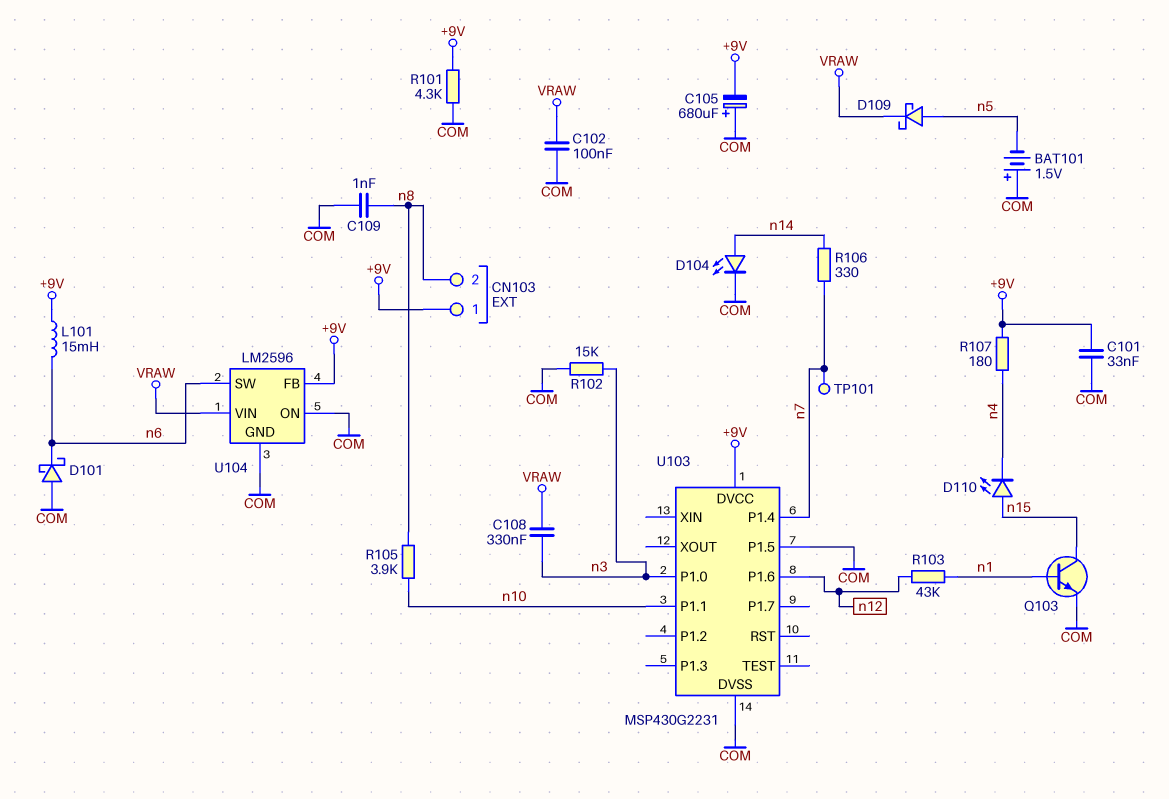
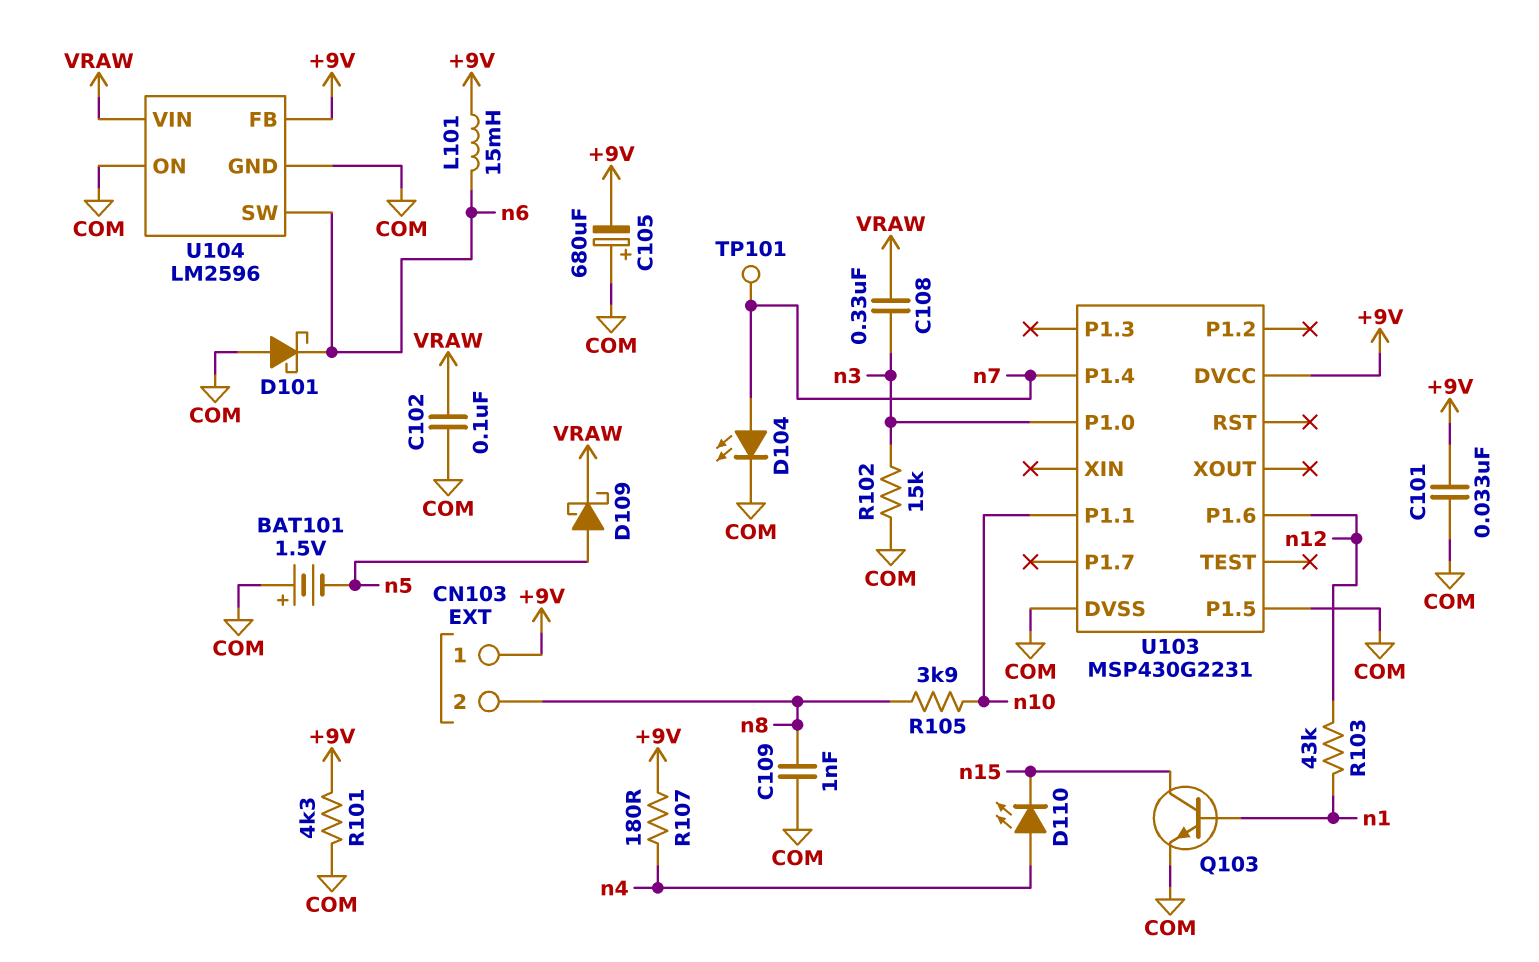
D104: LED (A n14, K COM) -> LED (A n7, K COM)
D110: LED (A n15, K n4) -> LED (A n4, K n15)
R106: 330 (n7, n14) -> none

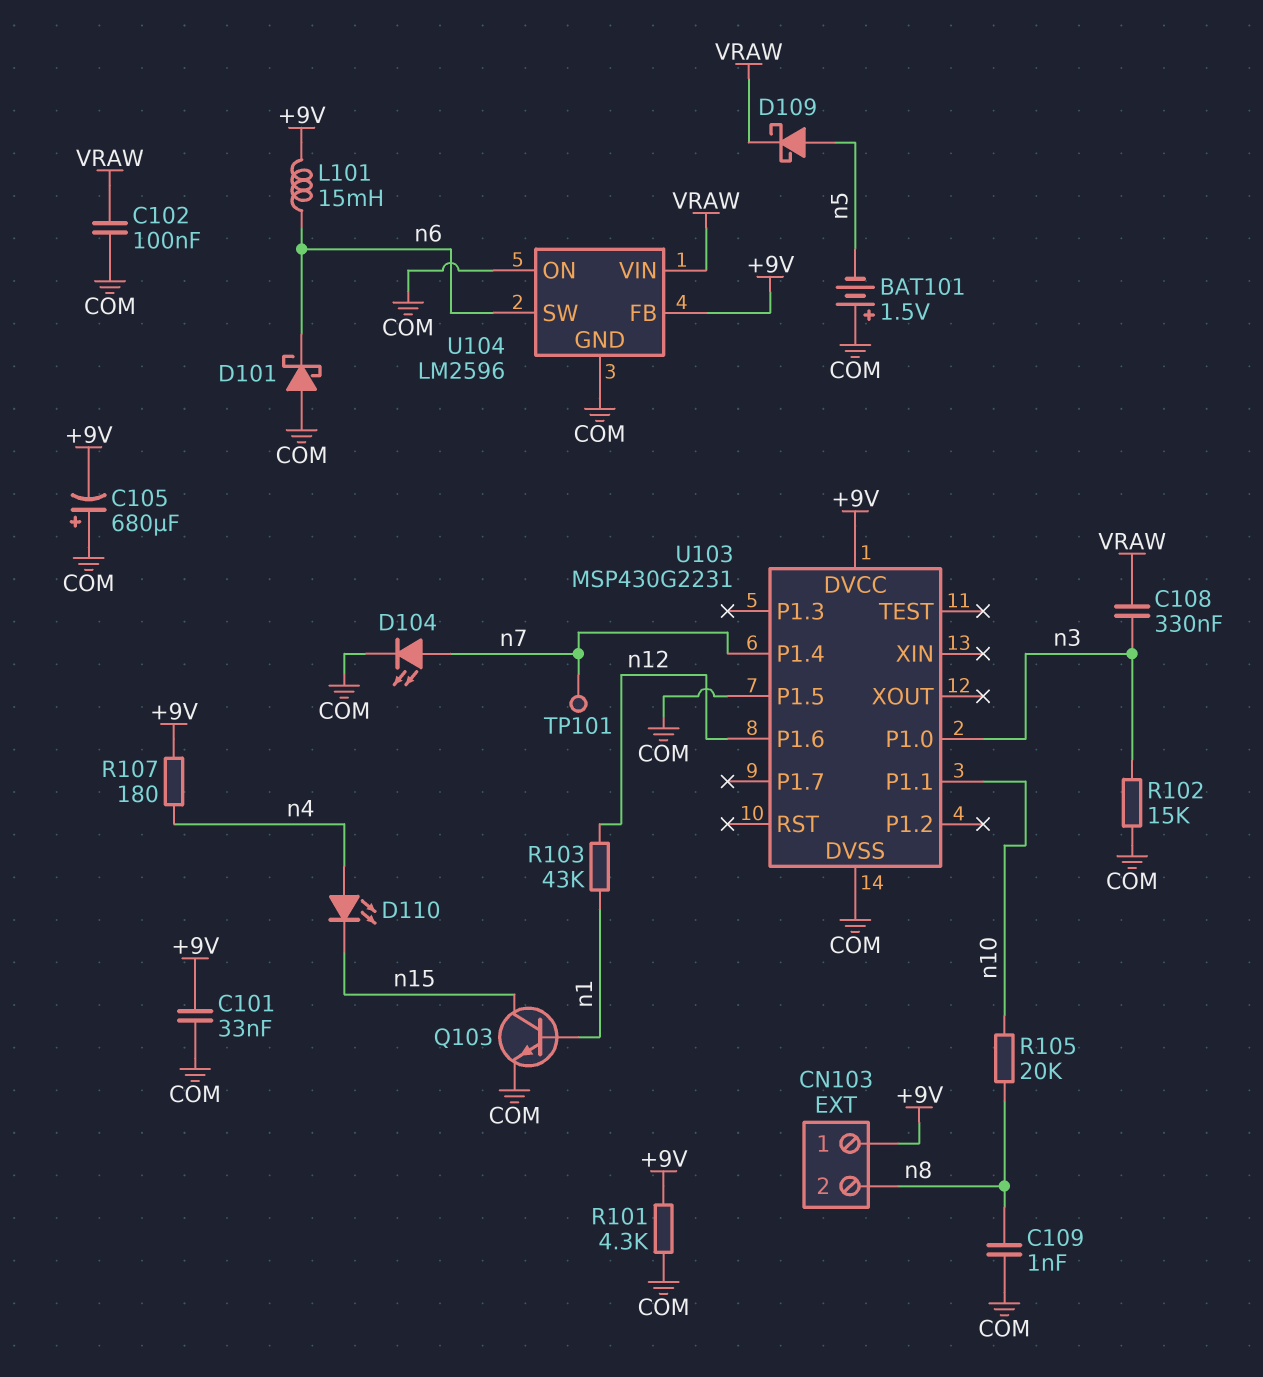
R105: 3.9k (n8, n10) -> 20k (n8, n10)

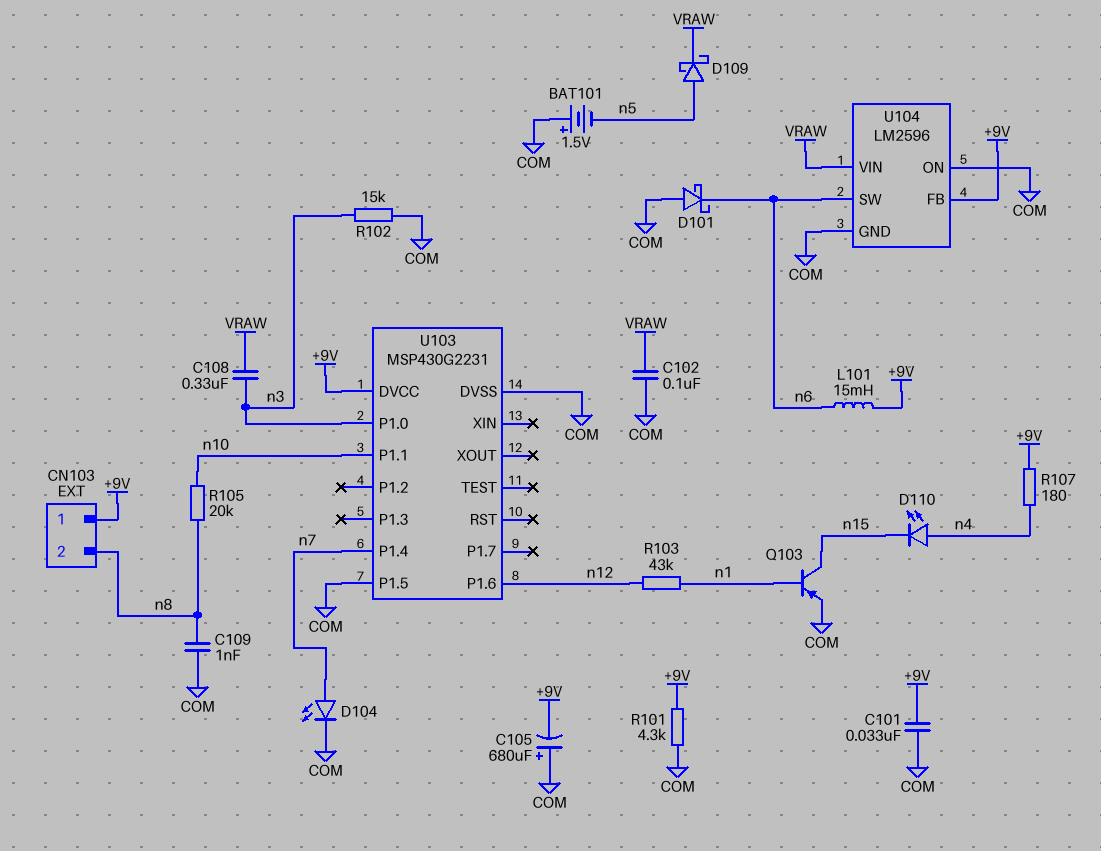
Q103: NPN (B n1, C n15, E COM) -> PNP (B n1, C n15, E COM)
TP101: test point (n7) -> none

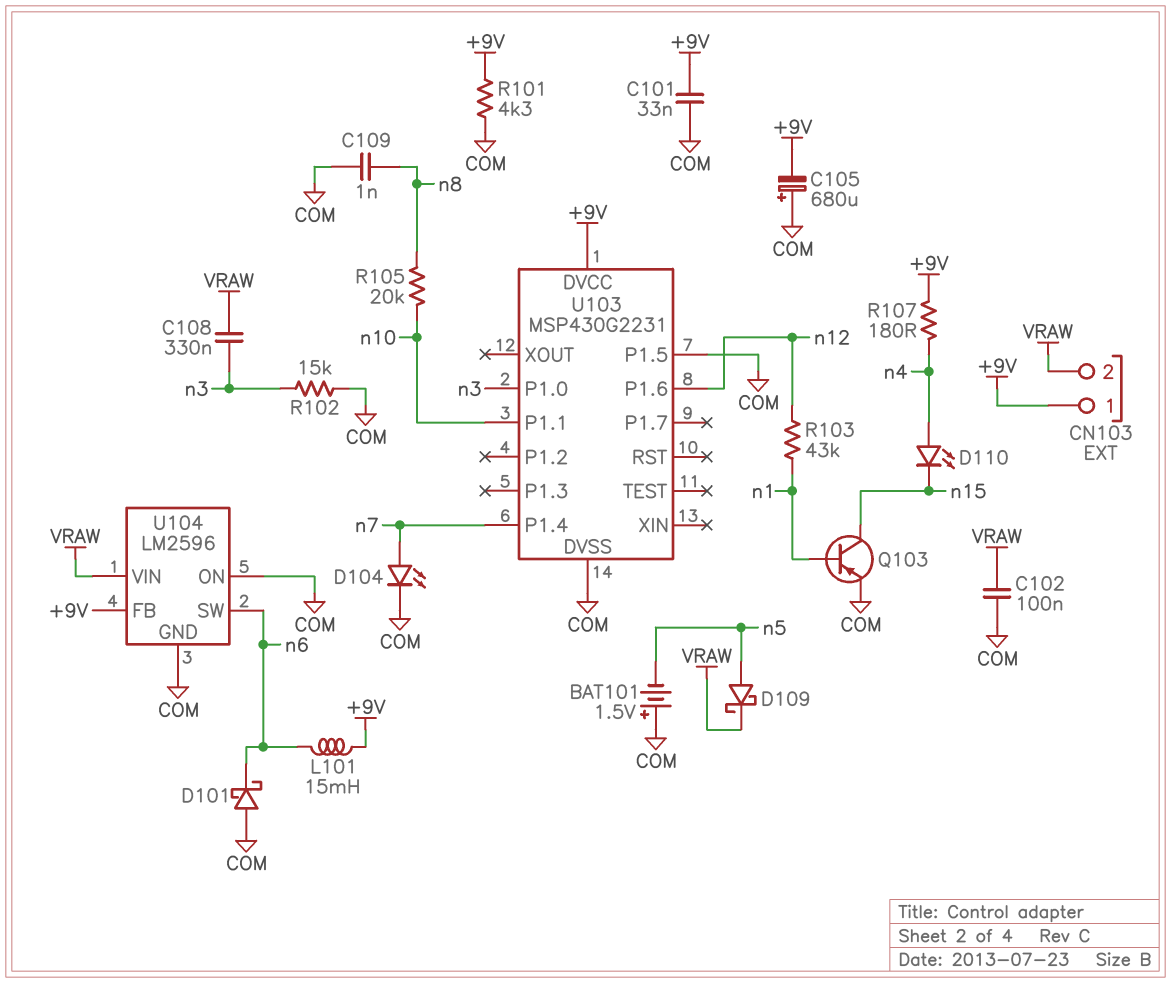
CN103 pin 2: n8 -> VRAW

